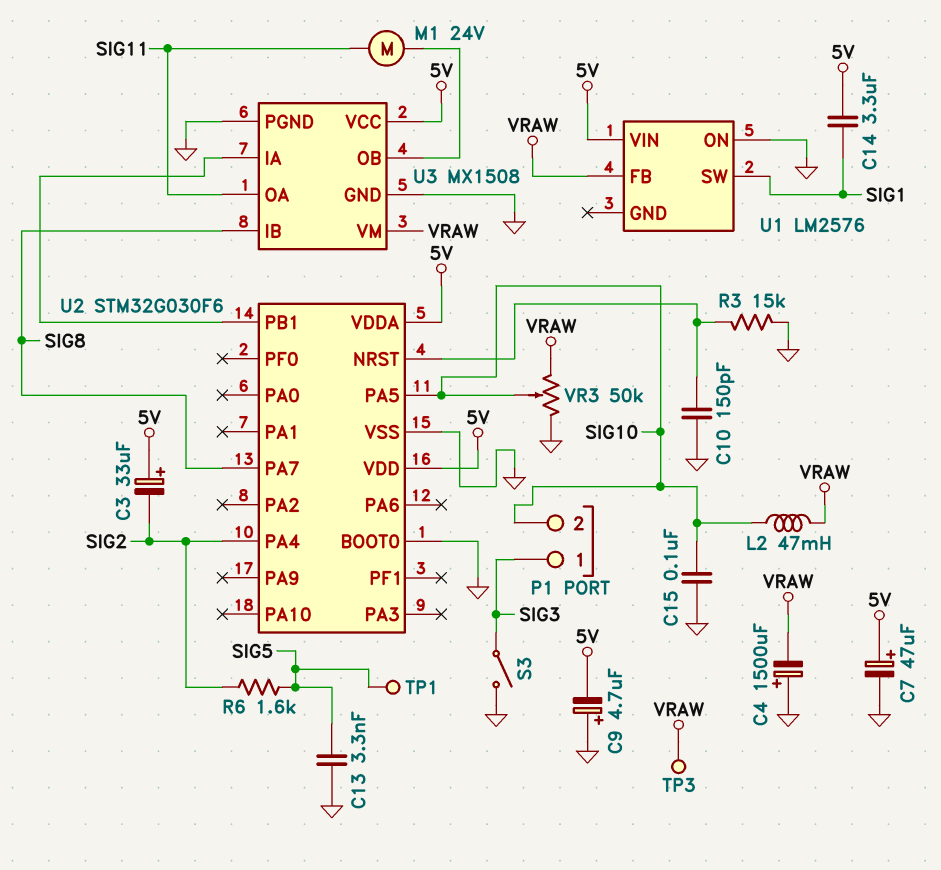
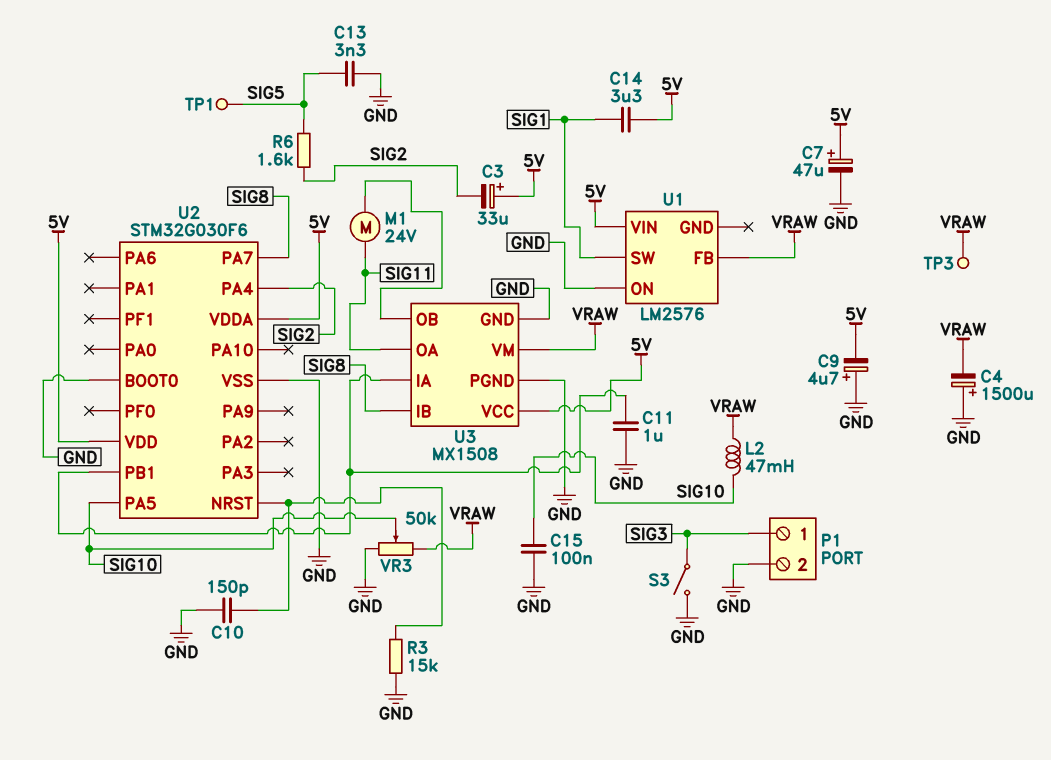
C11: none -> 1uF (GND, U2/PB1)
P1 pin 2: SIG10 -> GND

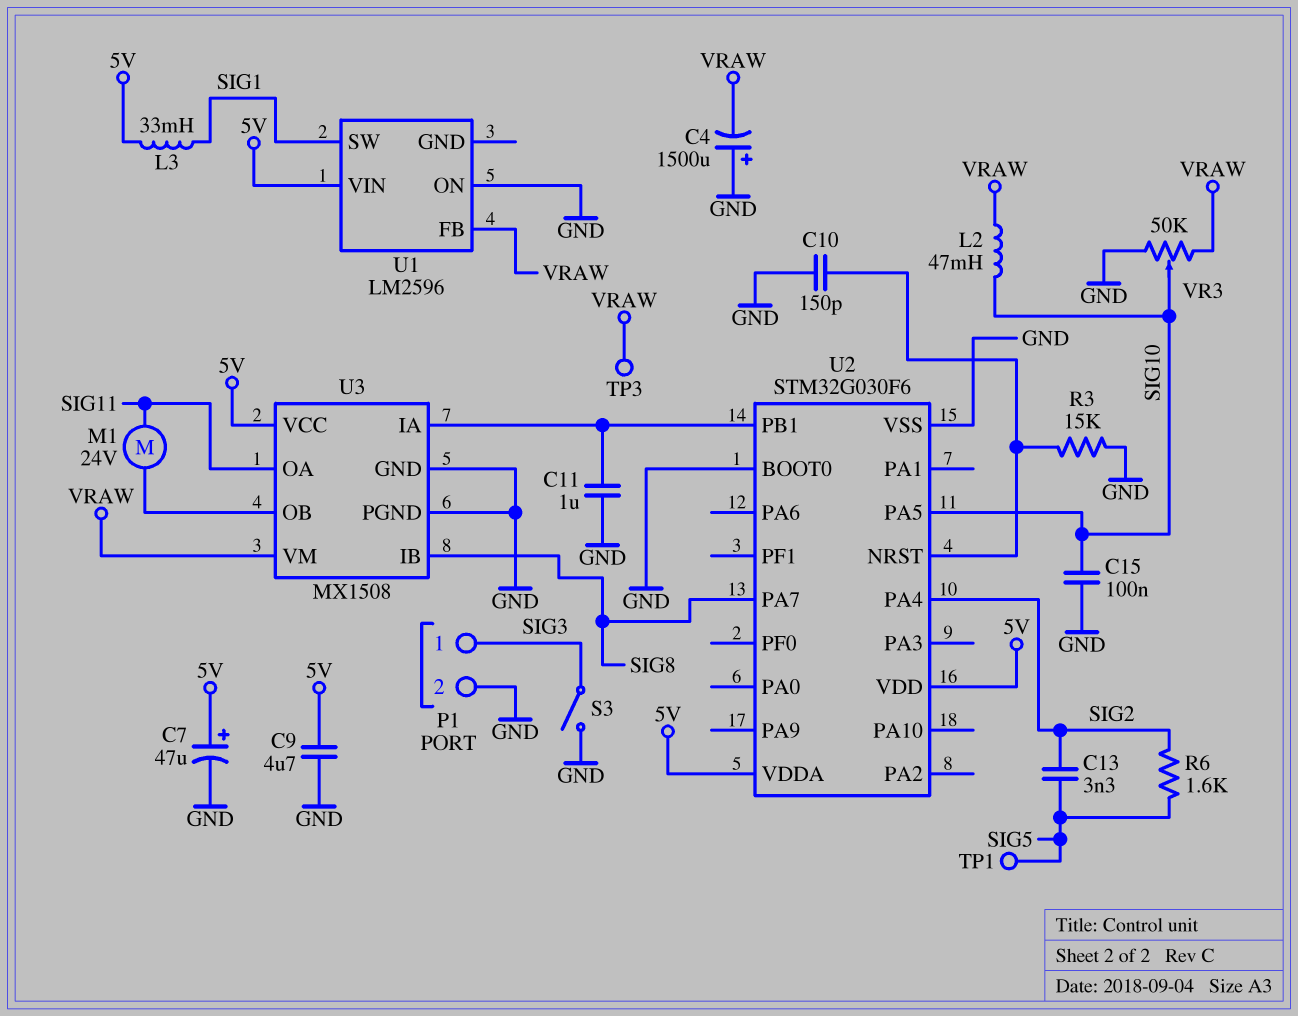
C3: 33uF (plus 5V, minus SIG2) -> none
C9: 4.7uF (plus GND, minus 5V) -> 4.7uF (5V, GND)
C13: 3.3nF (GND, SIG5) -> 3.3nF (SIG2, SIG5)
C14: 3.3uF (5V, SIG1) -> none
L3: none -> 33mH (5V, SIG1)
U1: LM2576 -> LM2596

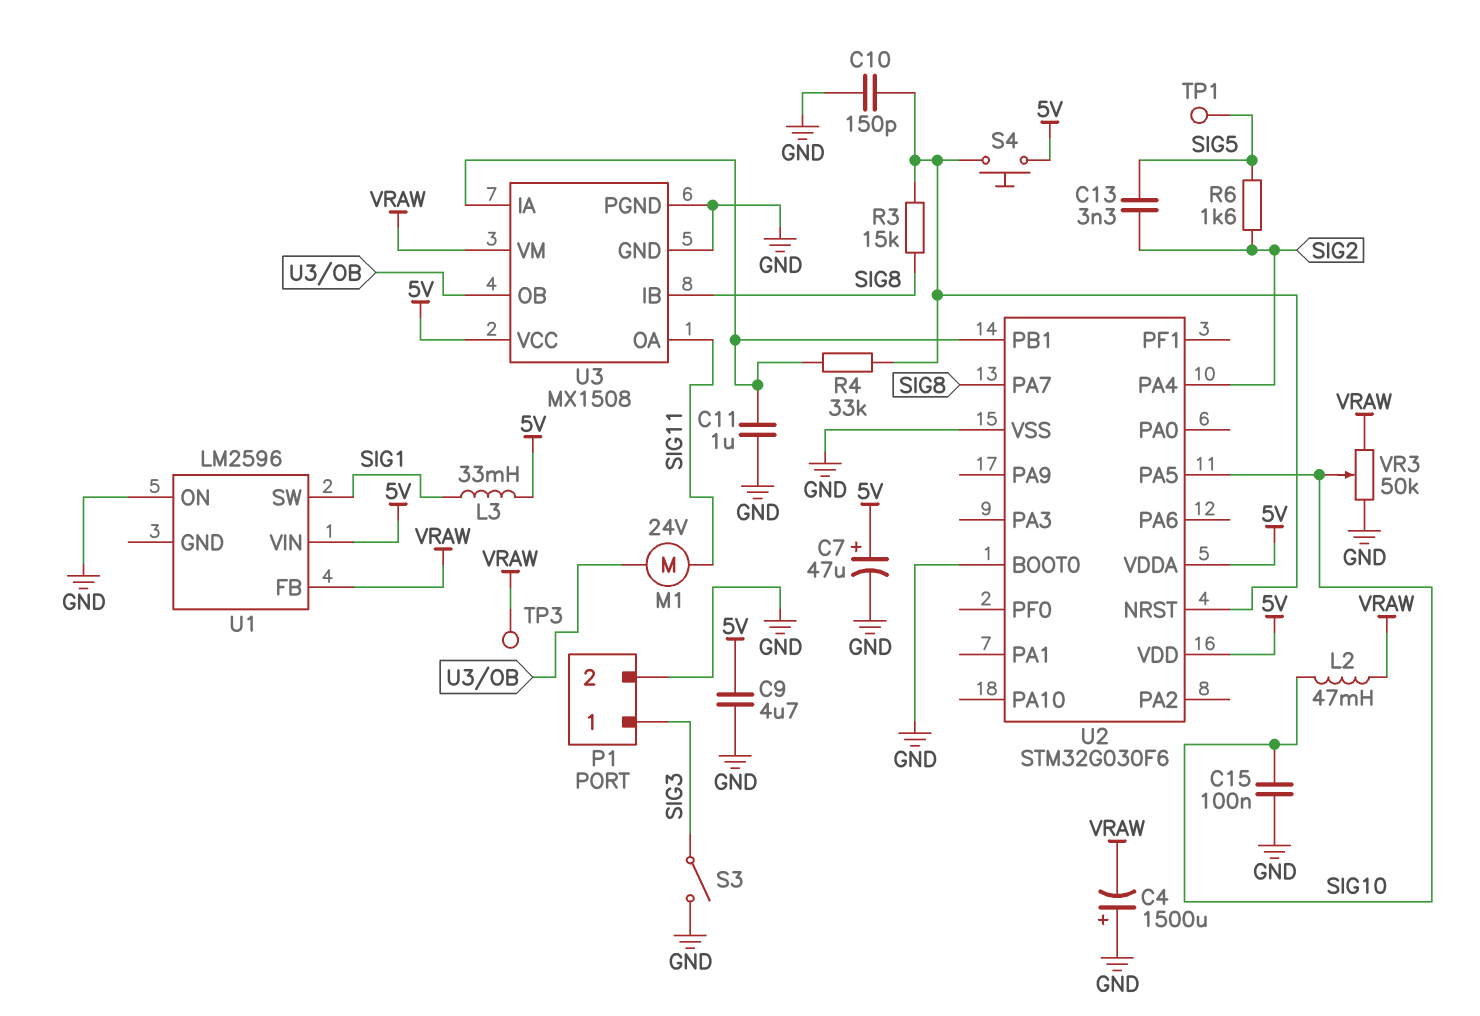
R3: 15k (GND, U2/NRST) -> 15k (SIG8, U2/NRST)
R4: none -> 33k (U2/NRST, U2/PB1)
S4: none -> button (5V, U2/NRST)

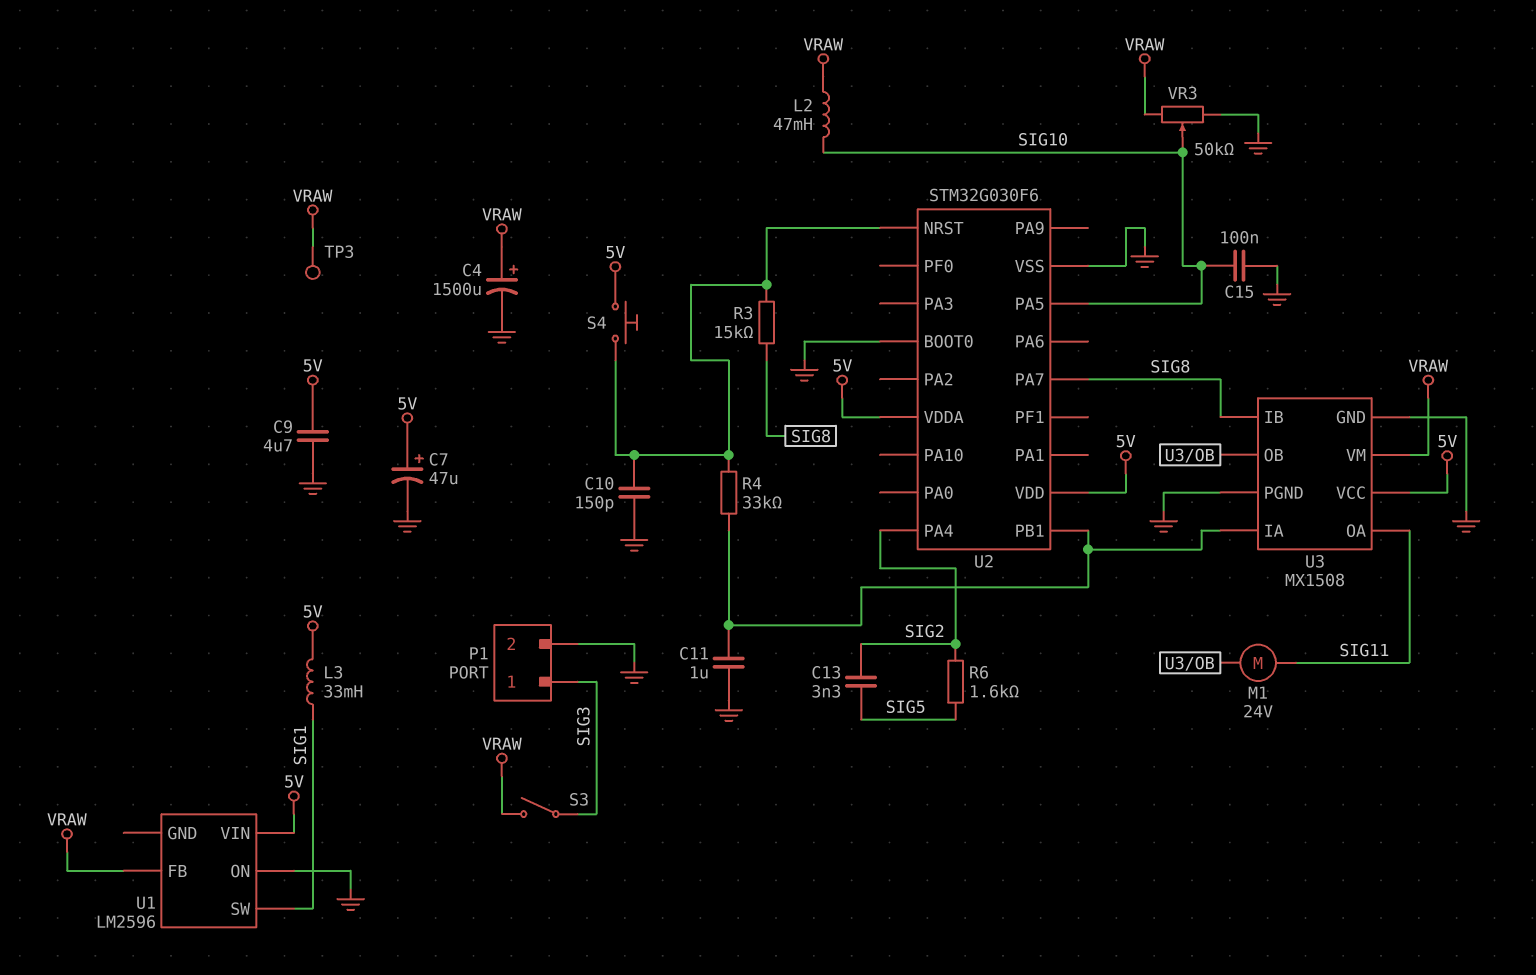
C4: 1500uF (plus GND, minus VRAW) -> 1500uF (plus VRAW, minus GND)
S3: switch (GND, SIG3) -> switch (SIG3, VRAW)
TP1: test point (SIG5) -> none

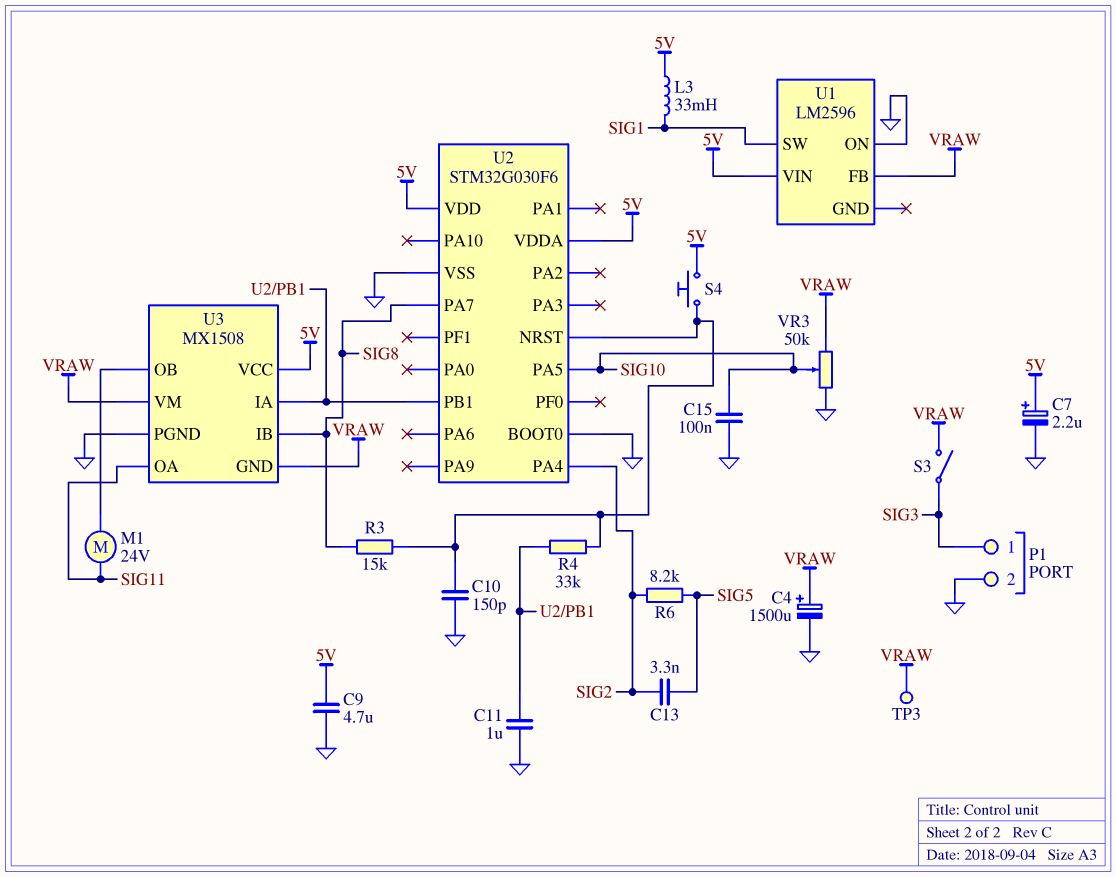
C7: 47uF (plus 5V, minus GND) -> 2.2uF (plus 5V, minus GND)
L2: 47mH (SIG10, VRAW) -> none
R6: 1.6k (SIG2, SIG5) -> 8.2k (SIG2, SIG5)
U3 pin GND: GND -> VRAW

